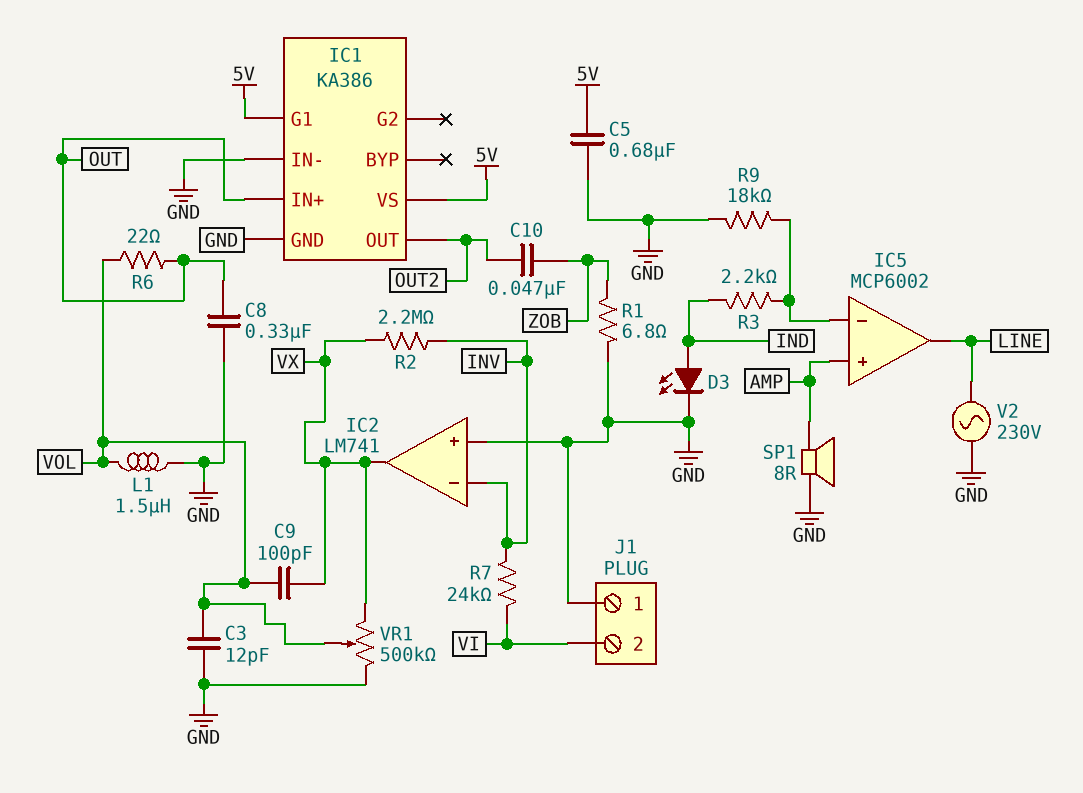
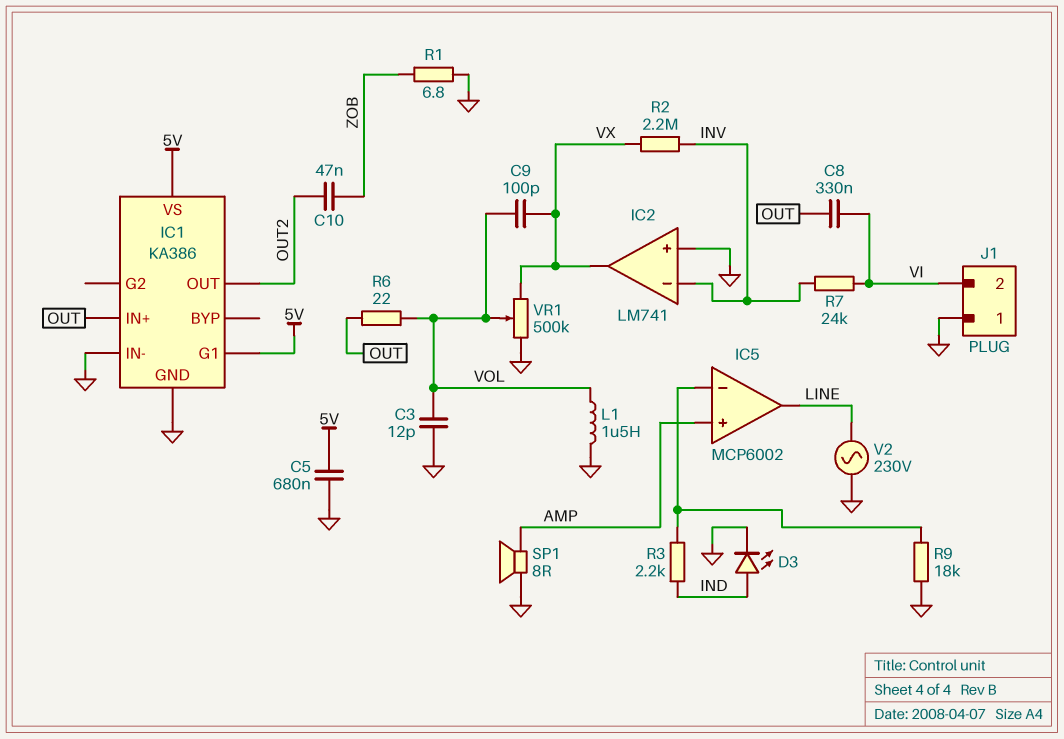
C8: 330nF (GND, OUT) -> 330nF (OUT, VI)

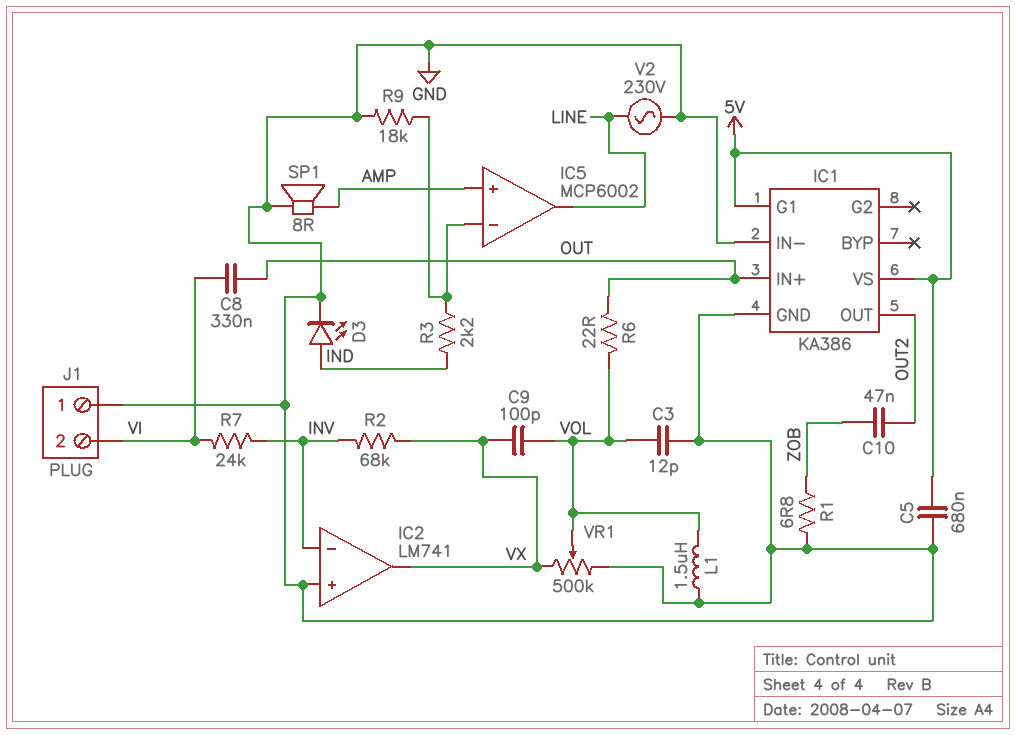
R2: 2.2M (INV, VX) -> 68k (INV, VX)

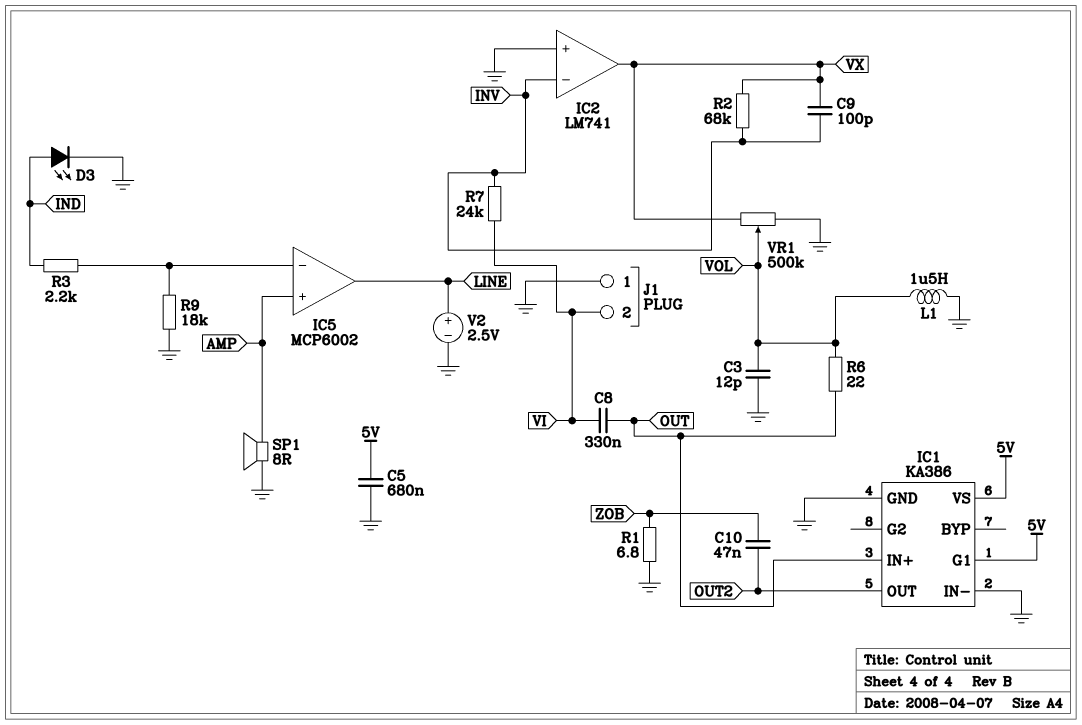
C9: 100pF (VOL, VX) -> 100pF (INV, VX)
V2: AC 230V (GND, LINE) -> 2.5V (plus LINE, minus GND)

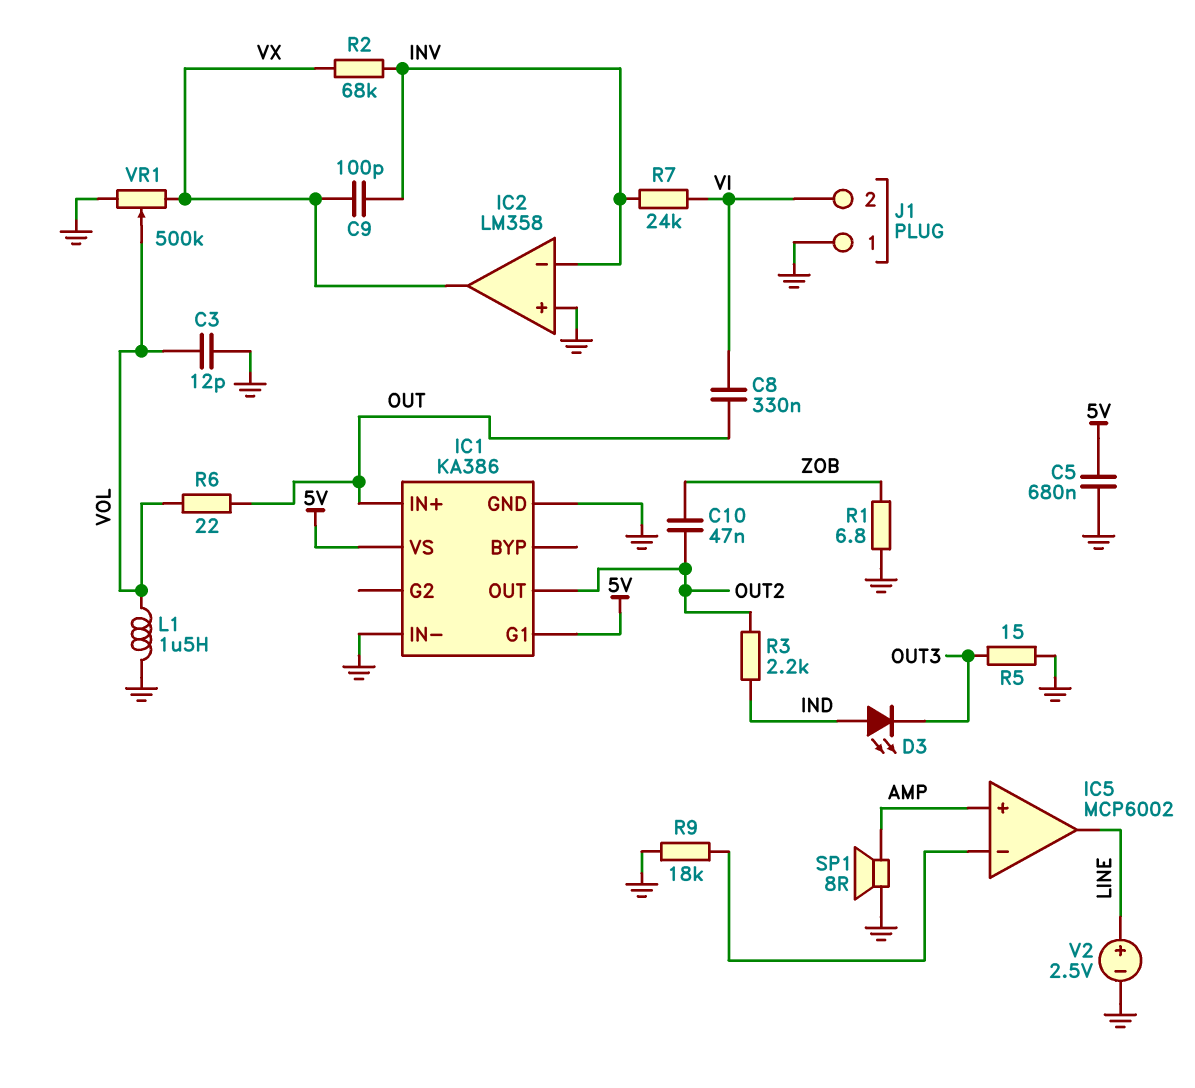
D3: LED (A IND, K GND) -> LED (A IND, K OUT3)
IC2: LM741 -> LM358
R3: 2.2k (IC5/in-, IND) -> 2.2k (IND, OUT2)
R5: none -> 15 (GND, OUT3)

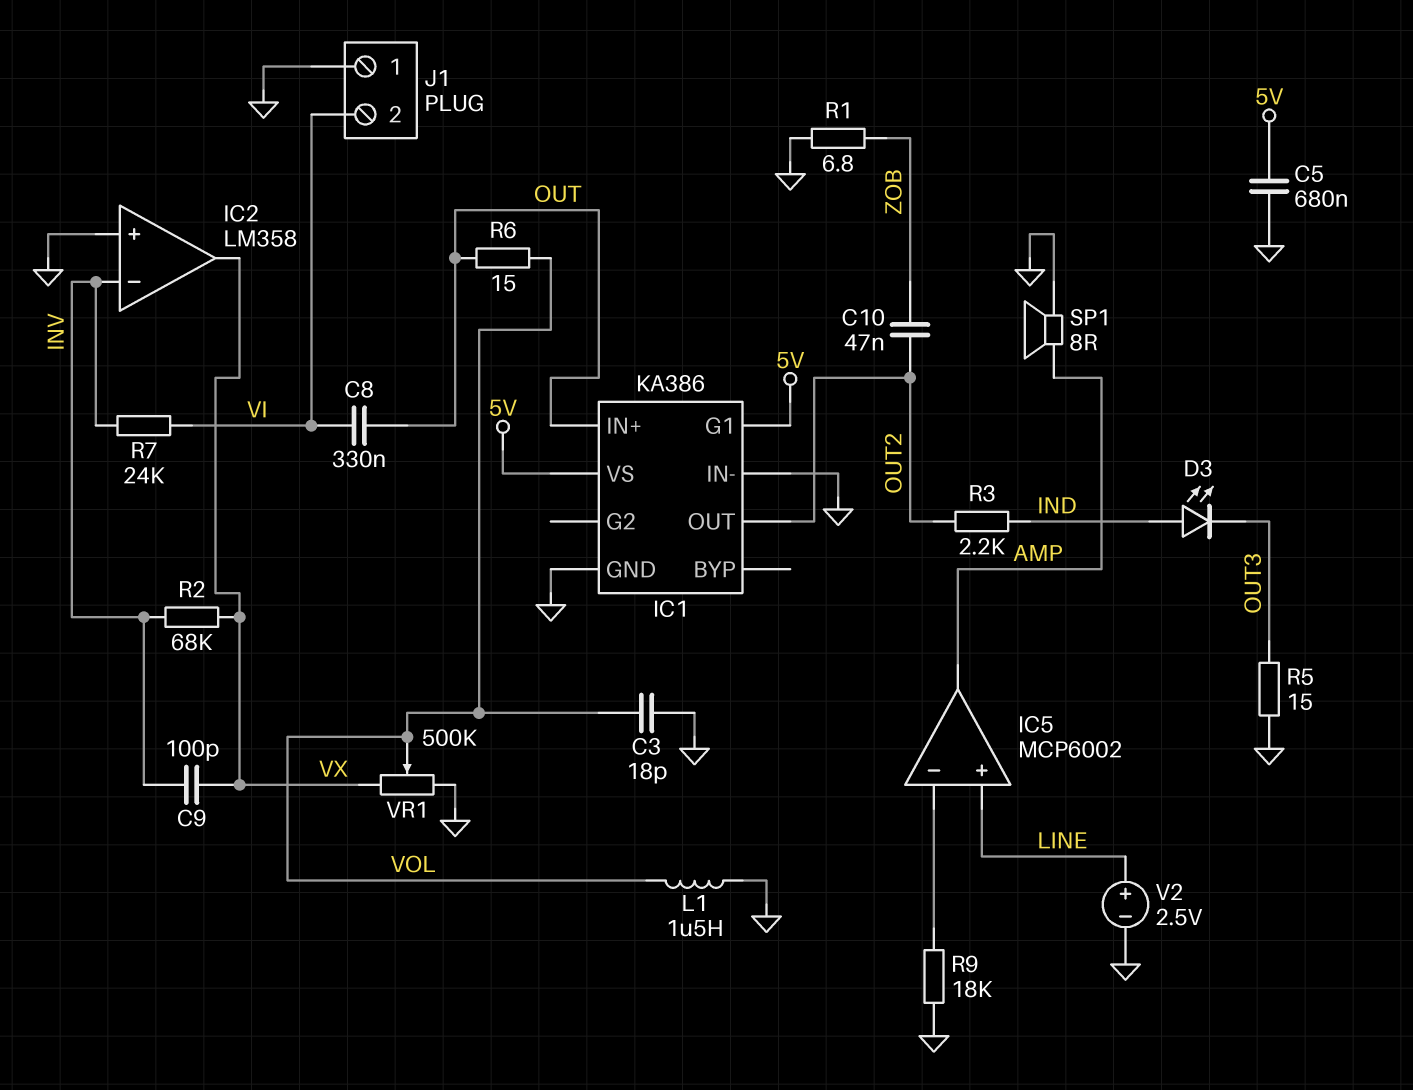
C3: 12pF (GND, VOL) -> 18pF (GND, VOL)
IC5 pin in+: AMP -> LINE
IC5 pin out: LINE -> AMP
R6: 22 (OUT, VOL) -> 15 (OUT, VOL)

